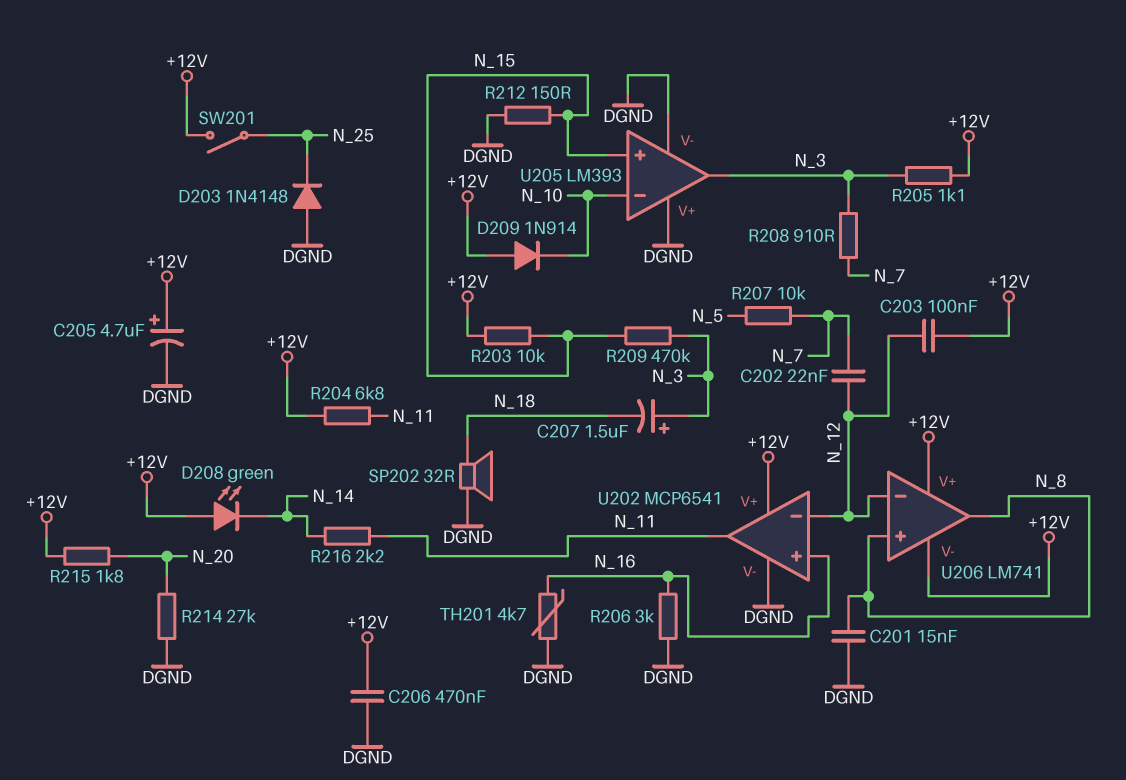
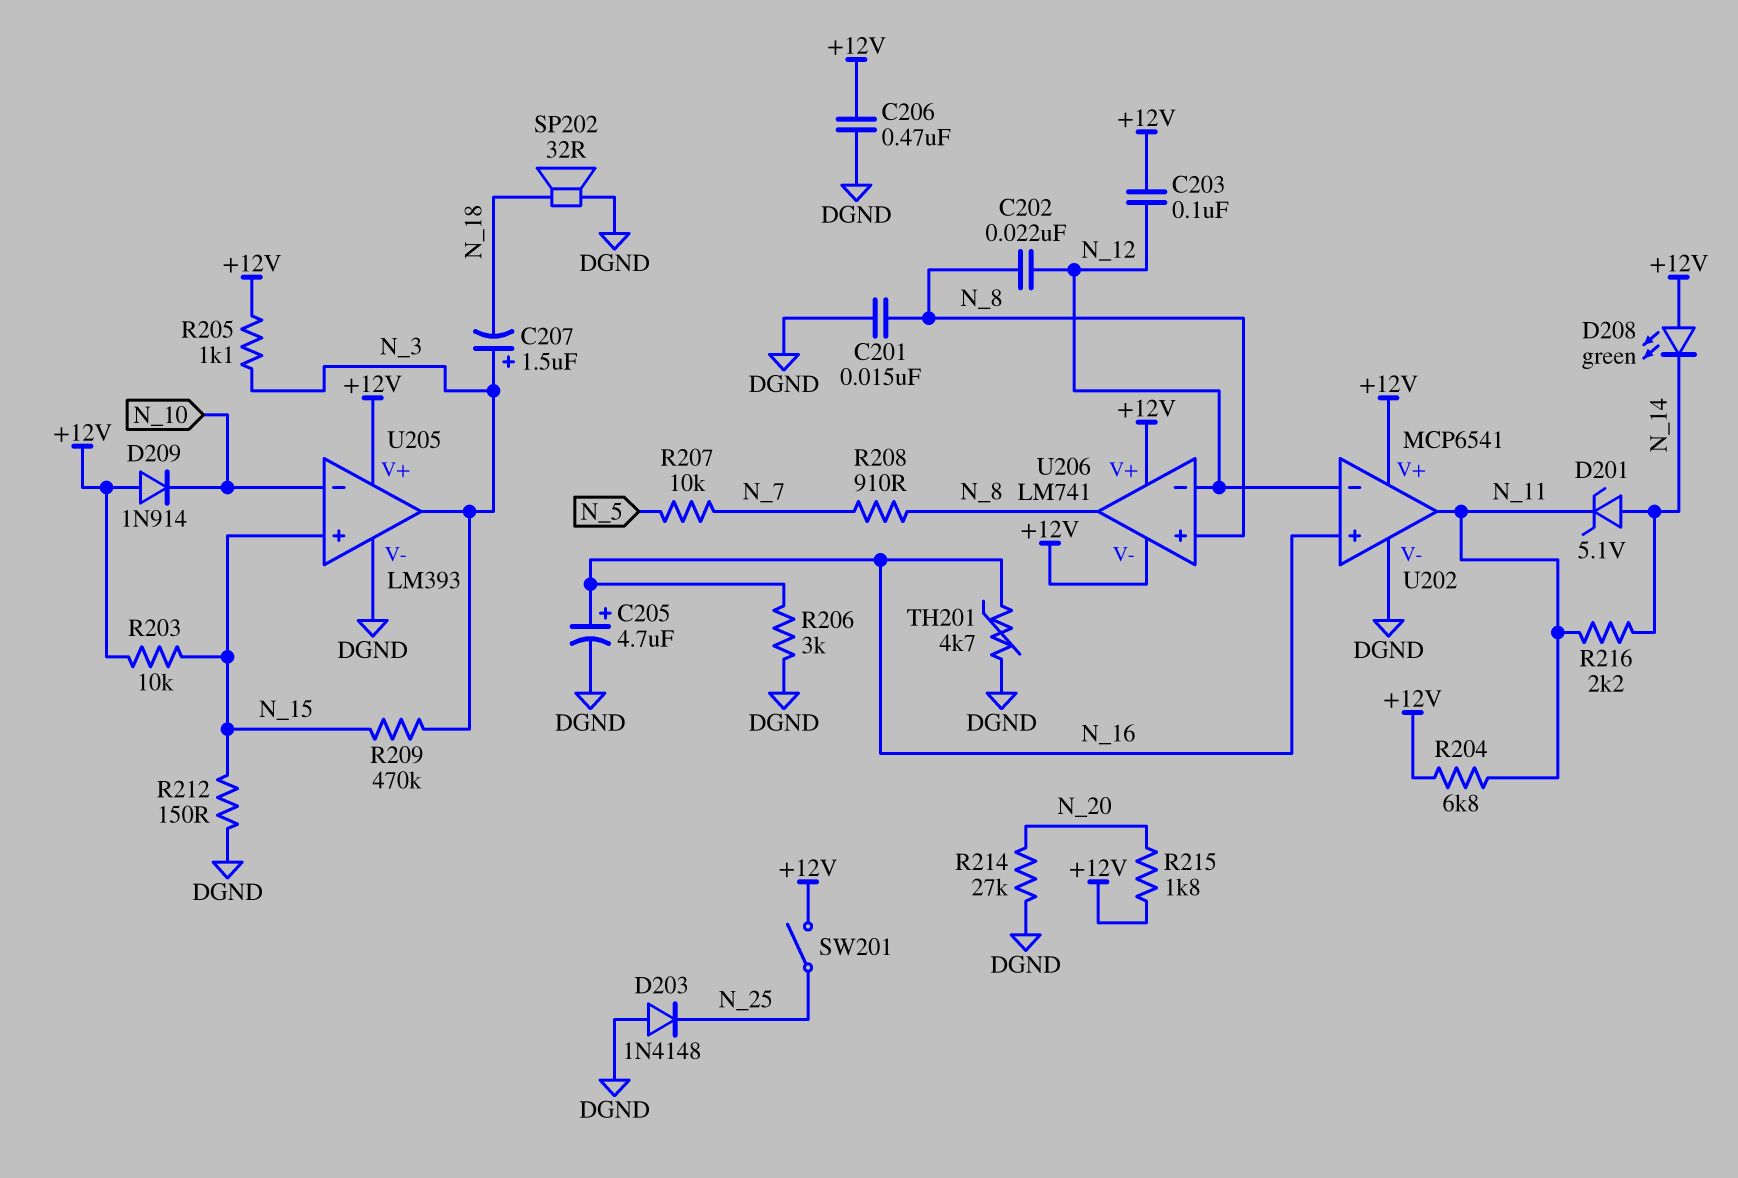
C202: 22nF (N_7, N_12) -> 22nF (N_8, N_12)
C205: 4.7uF (plus +12V, minus DGND) -> 4.7uF (plus N_16, minus DGND)
D201: none -> zener 5.1V (A N_14, K N_11)
R208: 910 (N_3, N_7) -> 910 (N_7, N_8)
U205 pin V+: DGND -> +12V

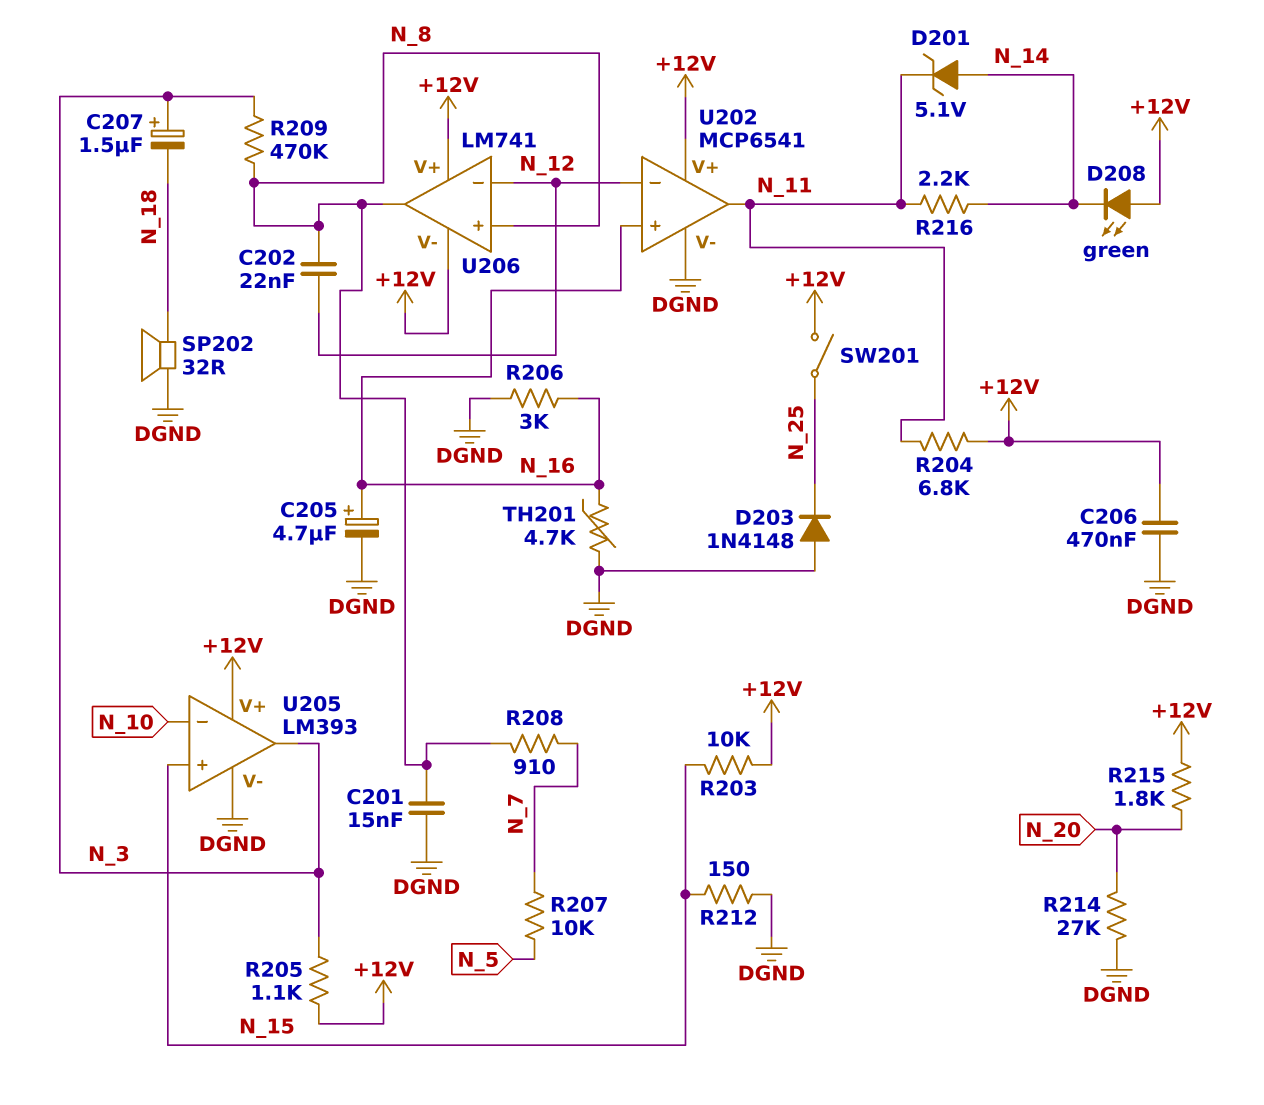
C203: 100nF (+12V, N_12) -> none
D209: diode 1N914 (A +12V, K N_10) -> none
R209: 470k (N_3, N_15) -> 470k (N_3, N_8)

